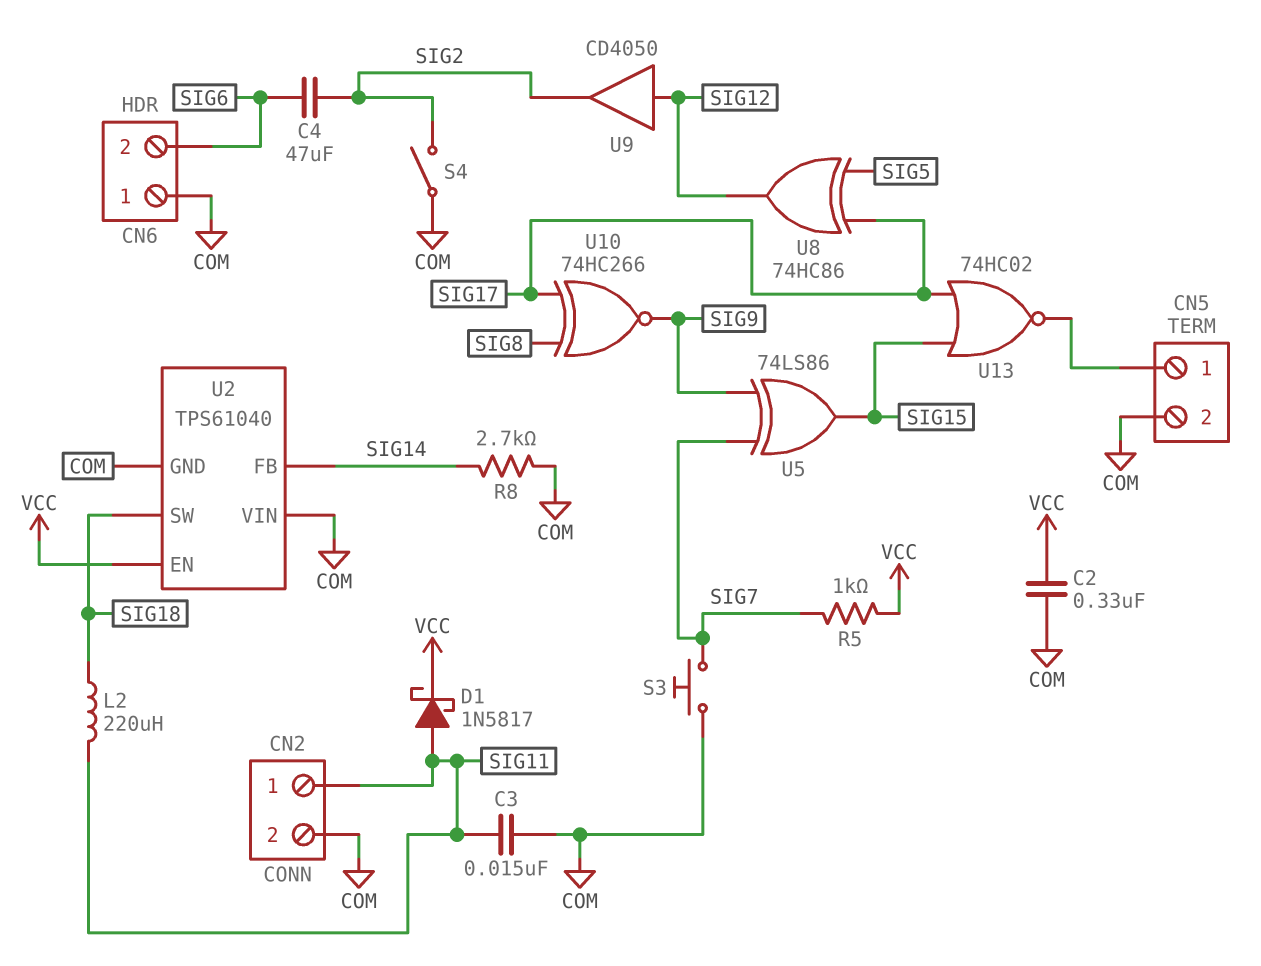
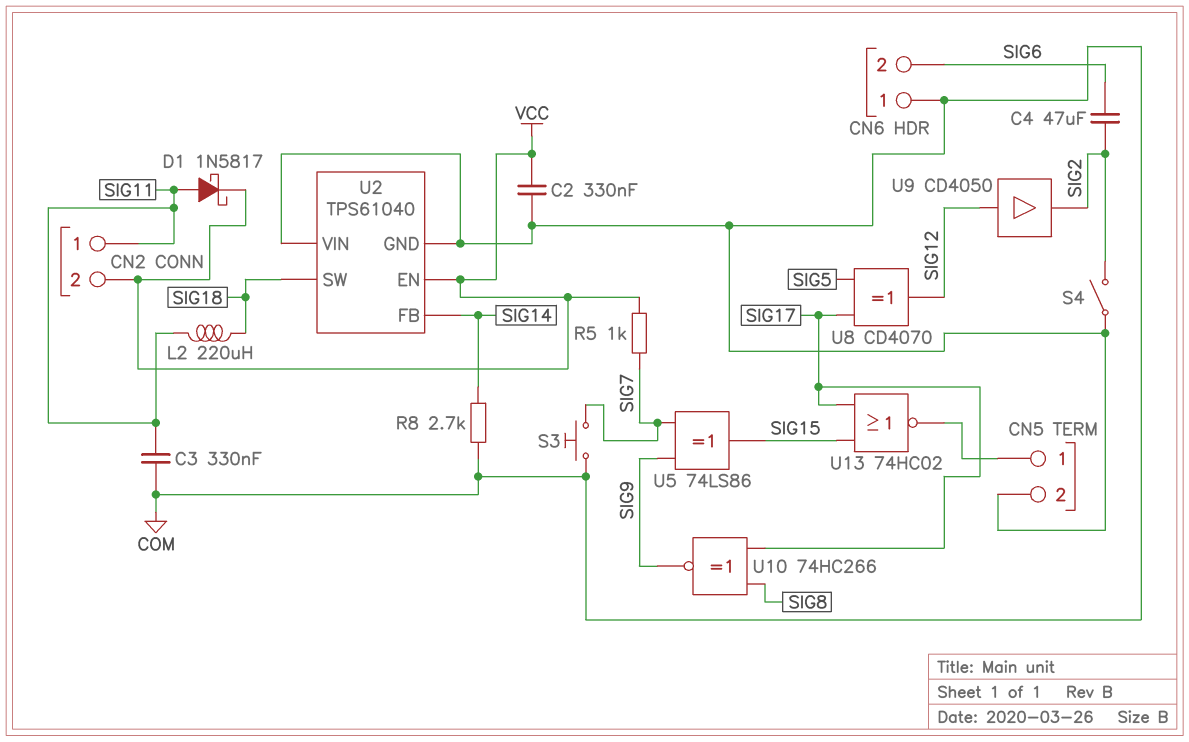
C3: 15nF (COM, SIG11) -> 330nF (COM, SIG11)
CN2 pin 2: COM -> VCC
U8: XOR 74HC86 (in SIG5, in SIG17, out SIG12) -> XOR CD4070 (in SIG5, in SIG17, out SIG12)

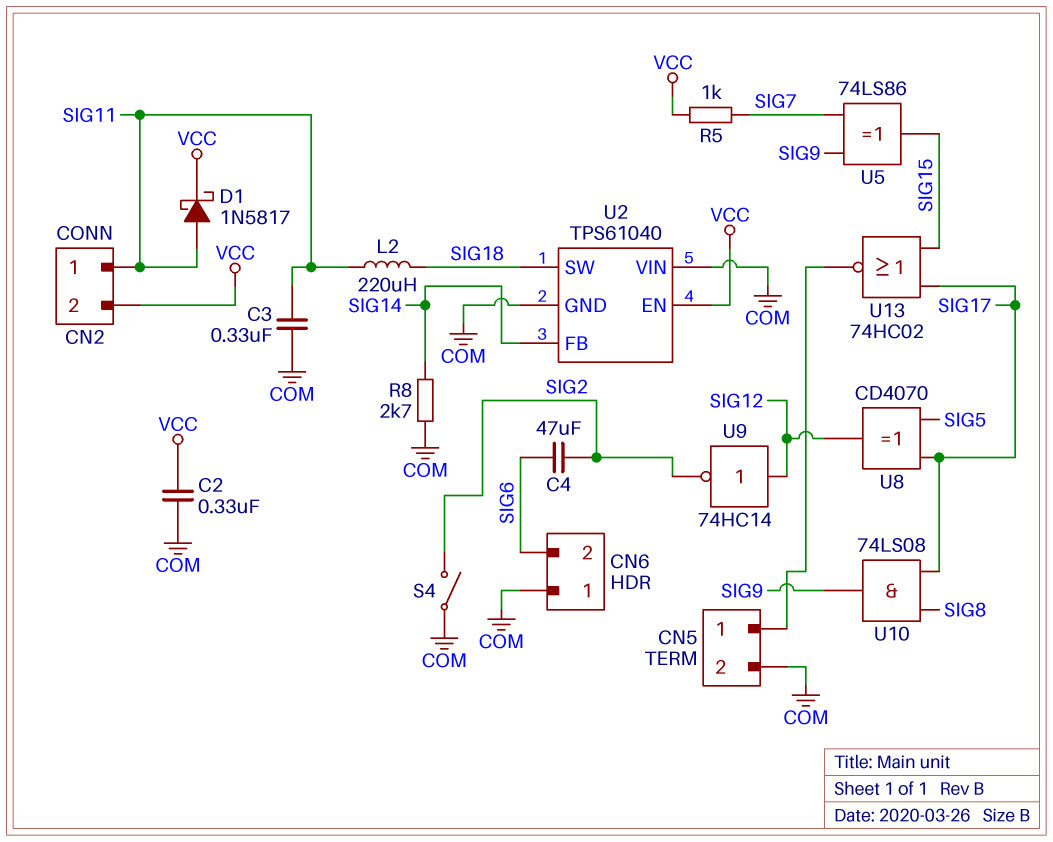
S3: button (COM, SIG7) -> none
U9: buffer CD4050 (in SIG12, out SIG2) -> NOT 74HC14 (in SIG12, out SIG2)
U10: XNOR 74HC266 (in SIG8, in SIG17, out SIG9) -> AND 74LS08 (in SIG8, in SIG17, out SIG9)

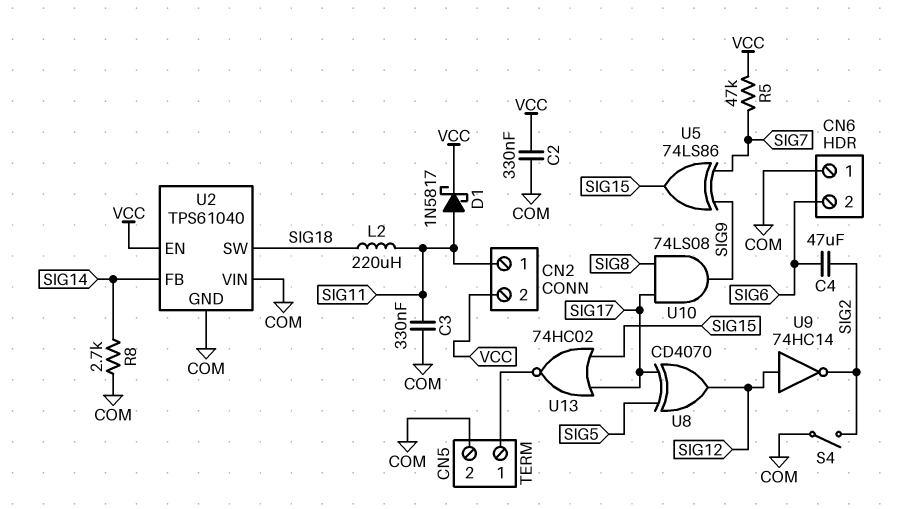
R5: 1k (SIG7, VCC) -> 47k (SIG7, VCC)

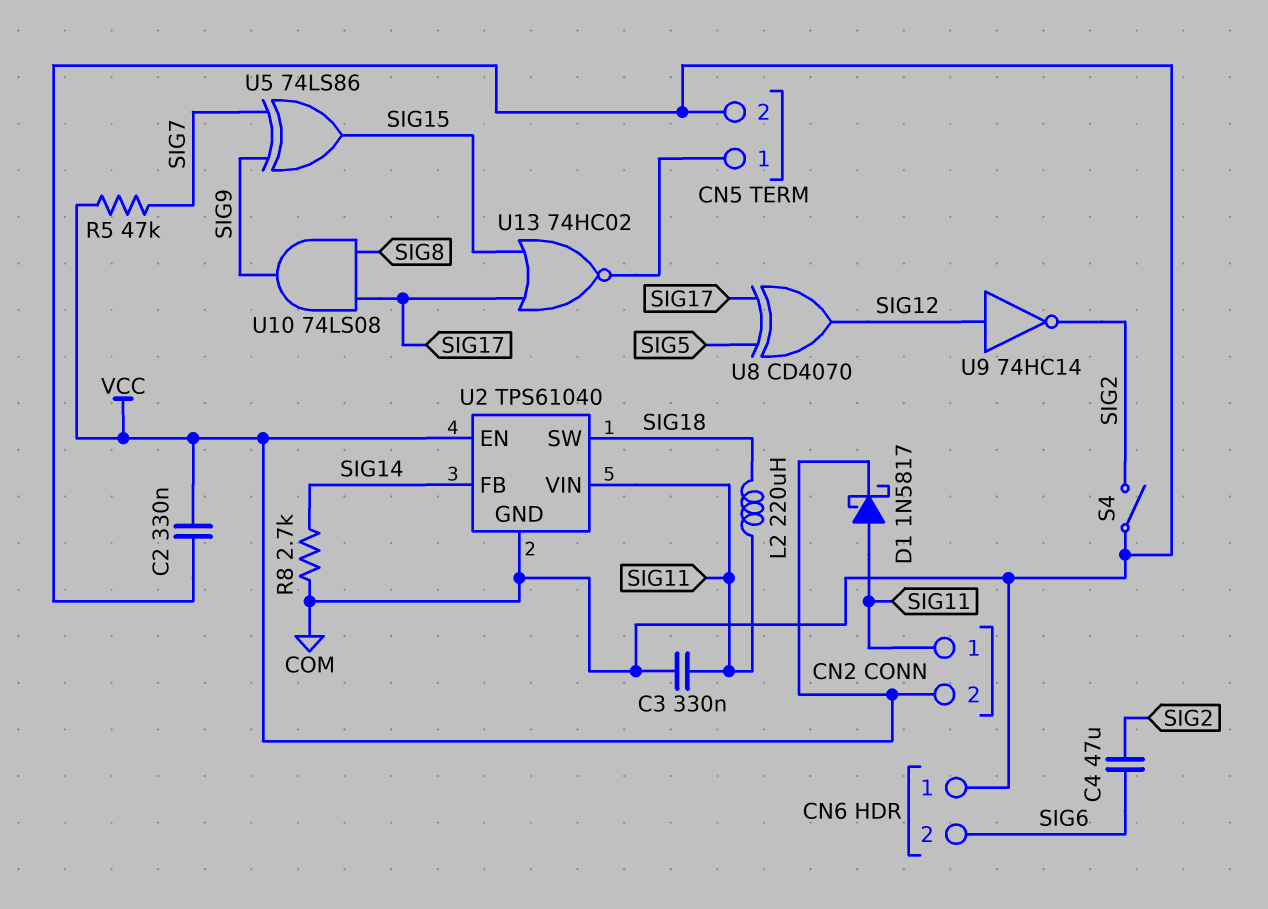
U2 pin VIN: COM -> SIG11

